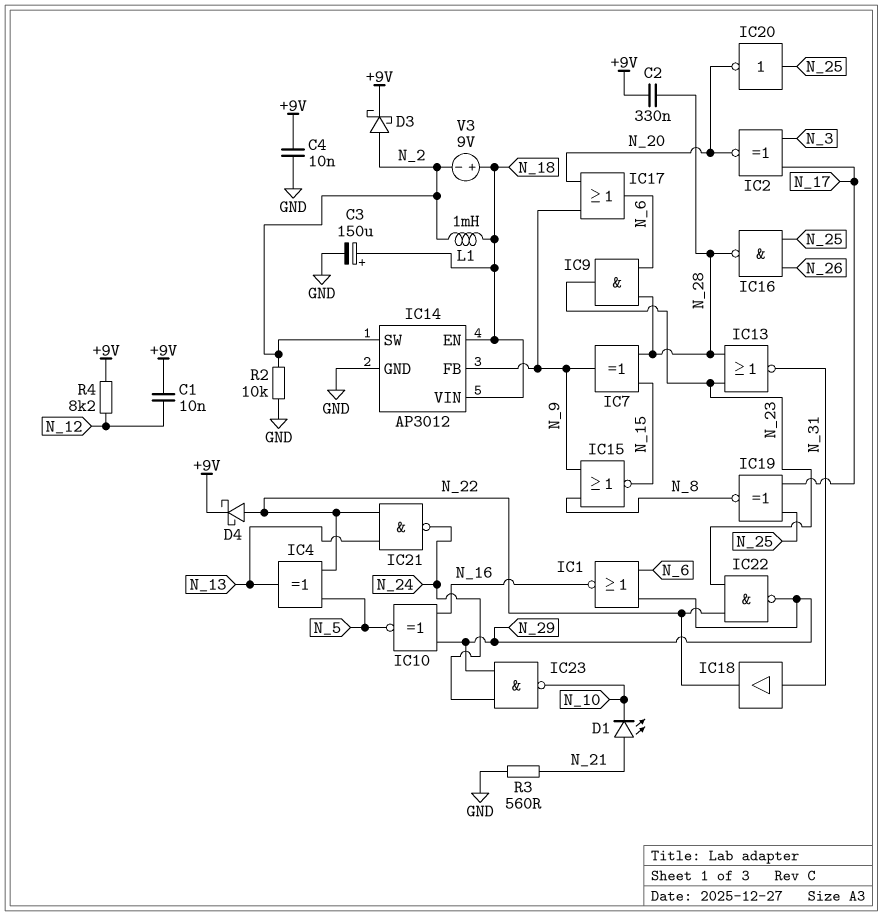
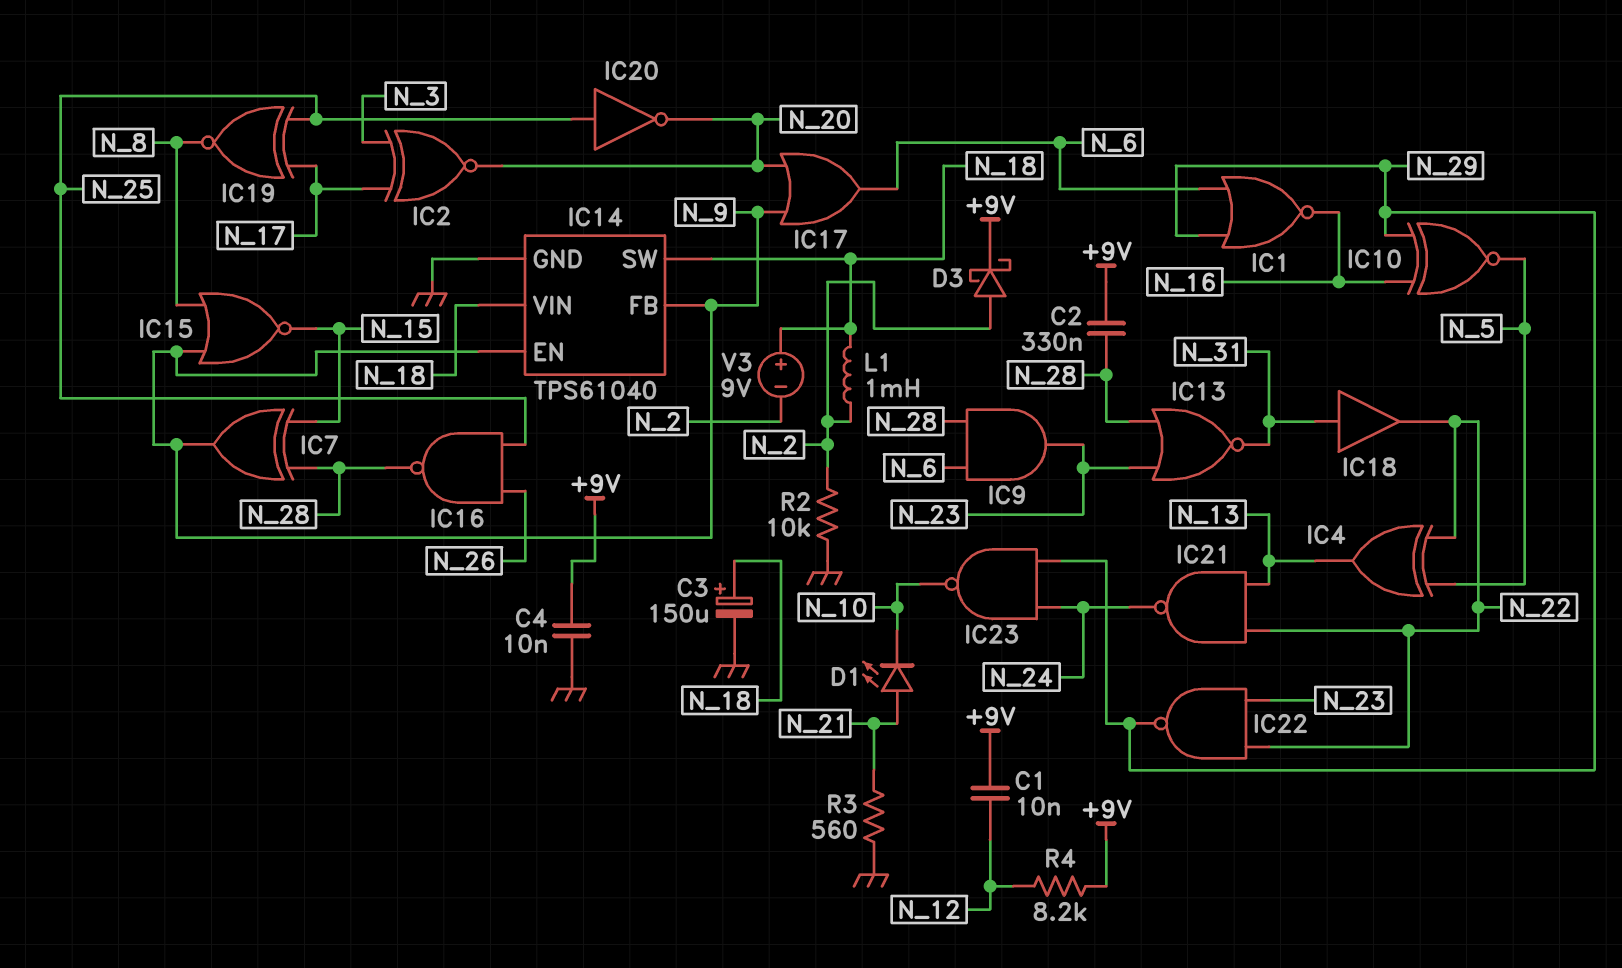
D4: schottky (A N_22, K +9V) -> none
IC14: AP3012 -> TPS61040
IC14 pin EN: N_18 -> N_9
IC14 pin SW: N_2 -> N_18

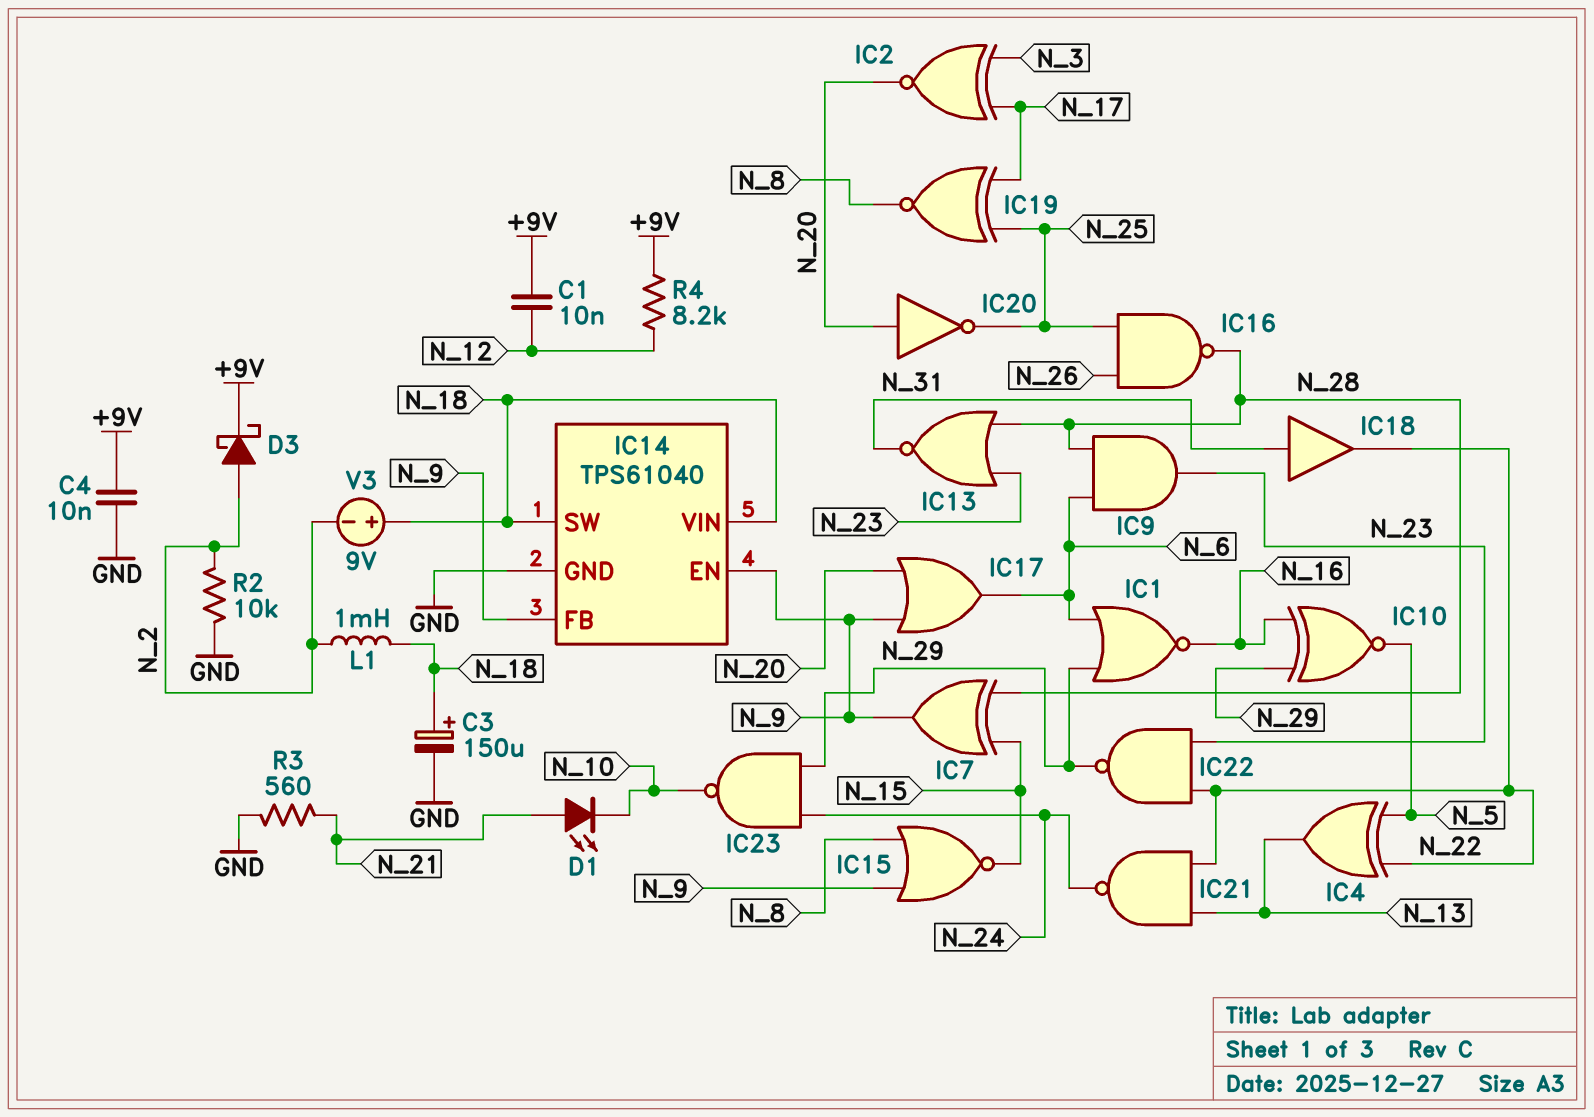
C2: 330nF (+9V, N_28) -> none
IC20: NOT (in N_25, out N_20) -> NOT (in N_20, out N_25)

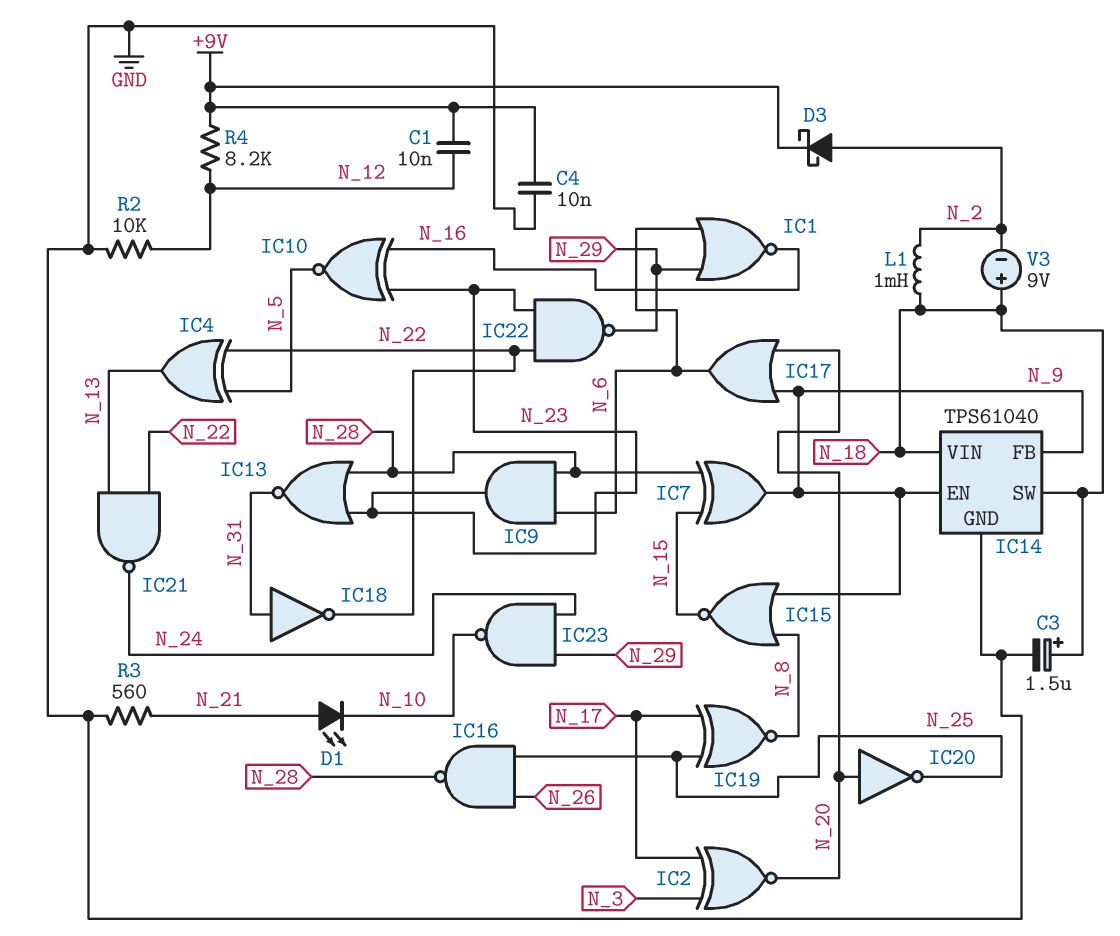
C3: 150uF (plus N_18, minus GND) -> 1.5uF (plus N_18, minus GND)
IC10: XNOR (in N_16, in N_29, out N_5) -> XNOR (in N_16, in N_23, out N_5)
IC18: buffer (in N_31, out N_22) -> NOT (in N_31, out N_22)
R2: 10k (GND, N_2) -> 10k (GND, N_12)

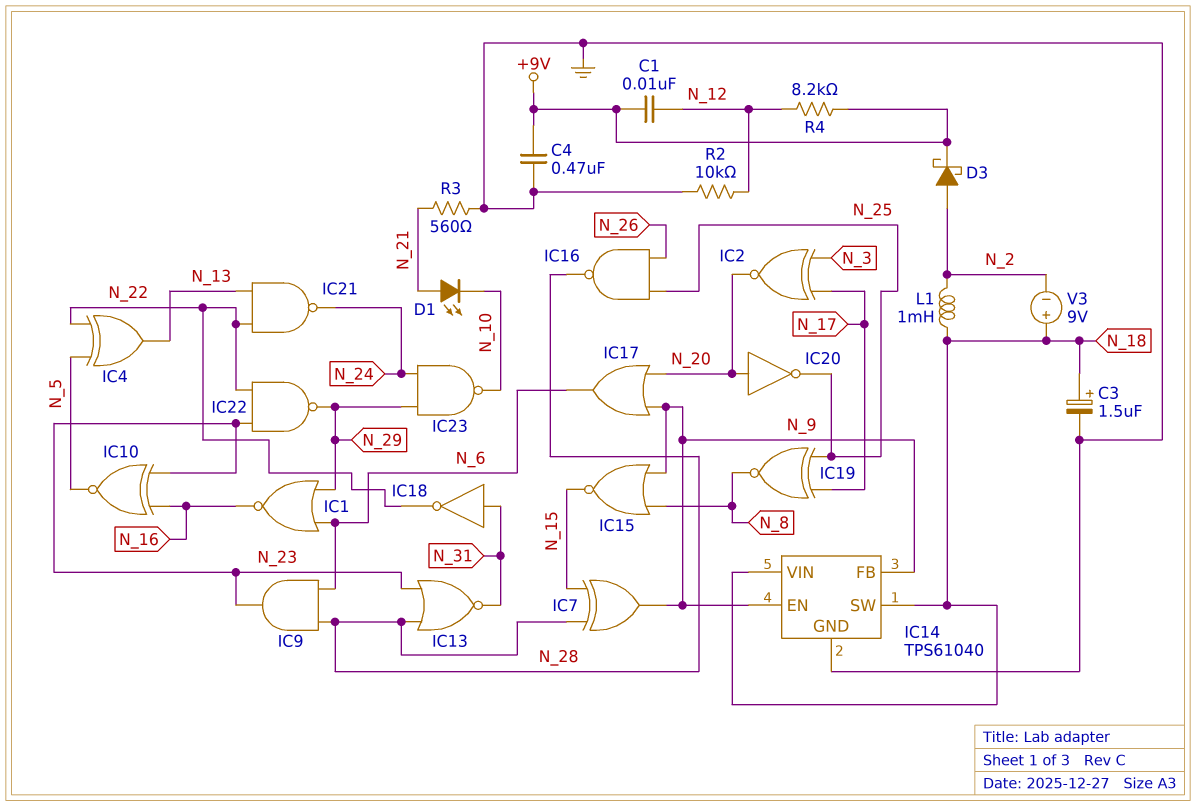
C4: 10nF (+9V, GND) -> 470nF (+9V, GND)

